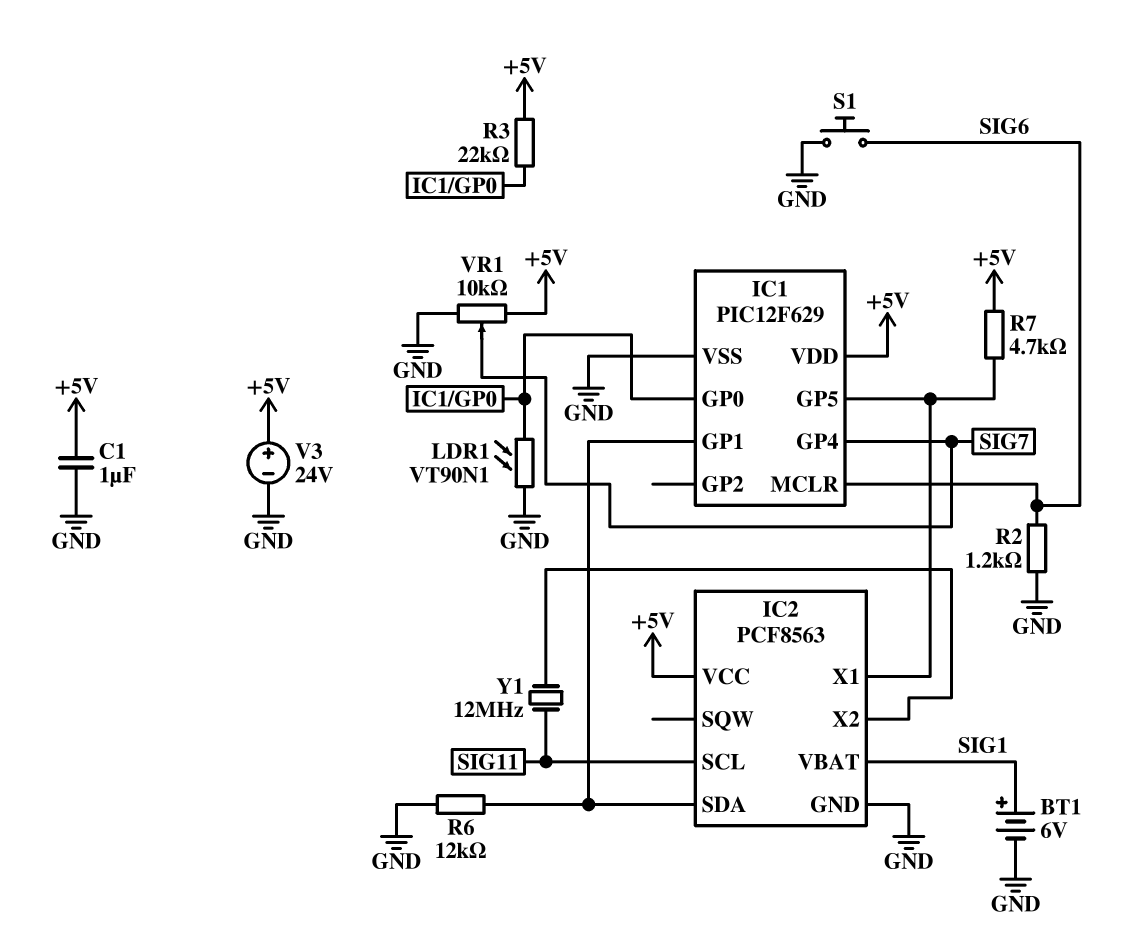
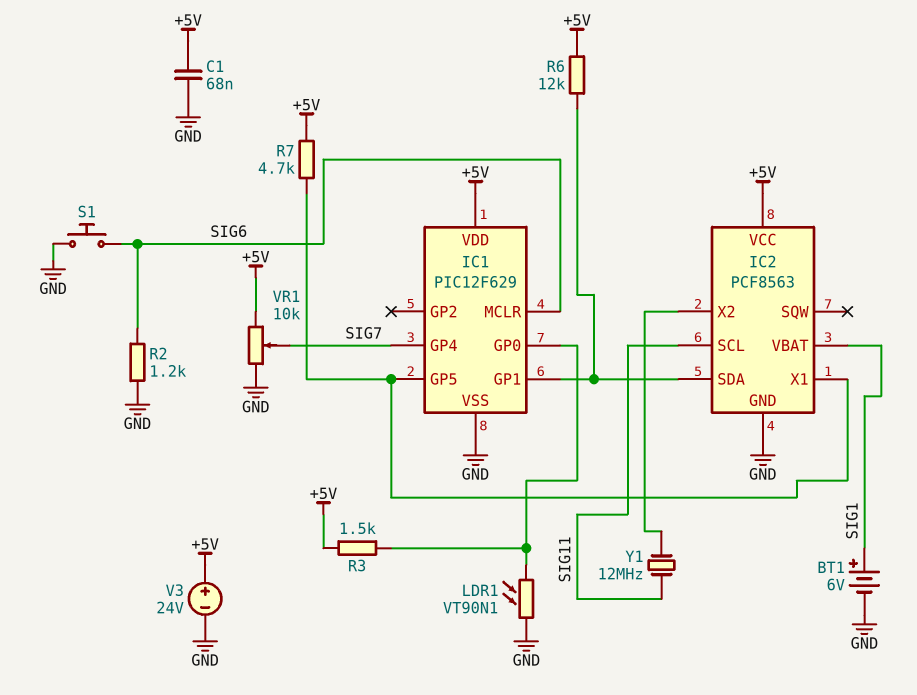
C1: 1uF (+5V, GND) -> 68nF (+5V, GND)
R3: 22k (+5V, IC1/GP0) -> 1.5k (+5V, IC1/GP0)
R6: 12k (GND, IC1/GP1) -> 12k (+5V, IC1/GP1)

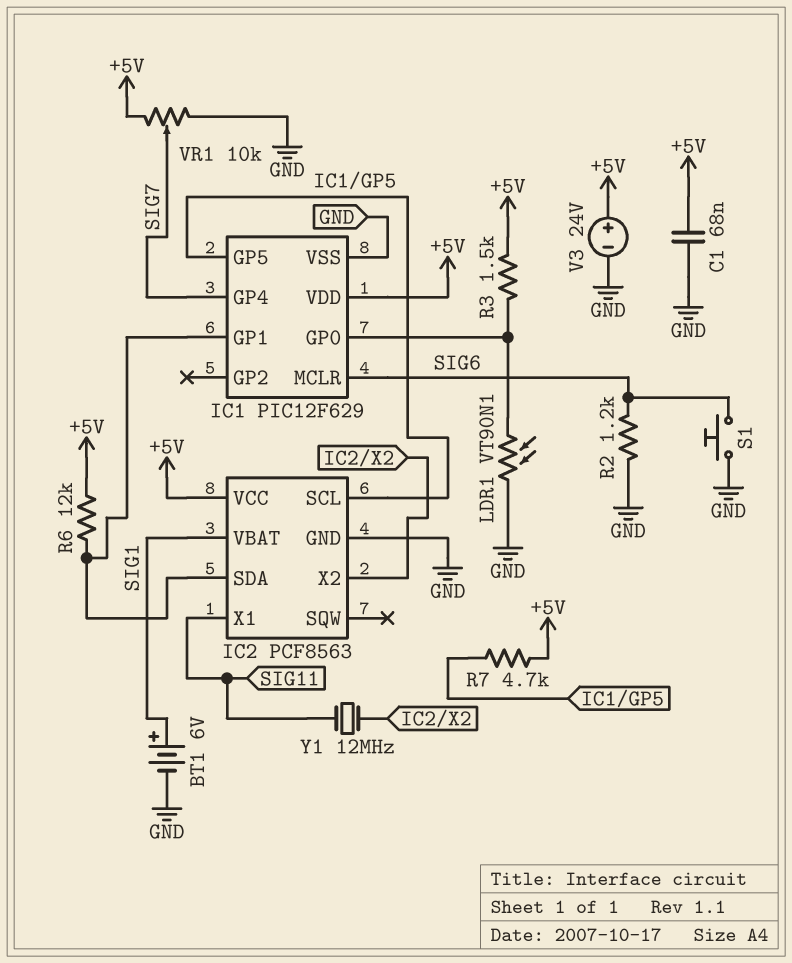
IC2 pin SCL: SIG11 -> IC1/GP5
IC2 pin X1: IC1/GP5 -> SIG11

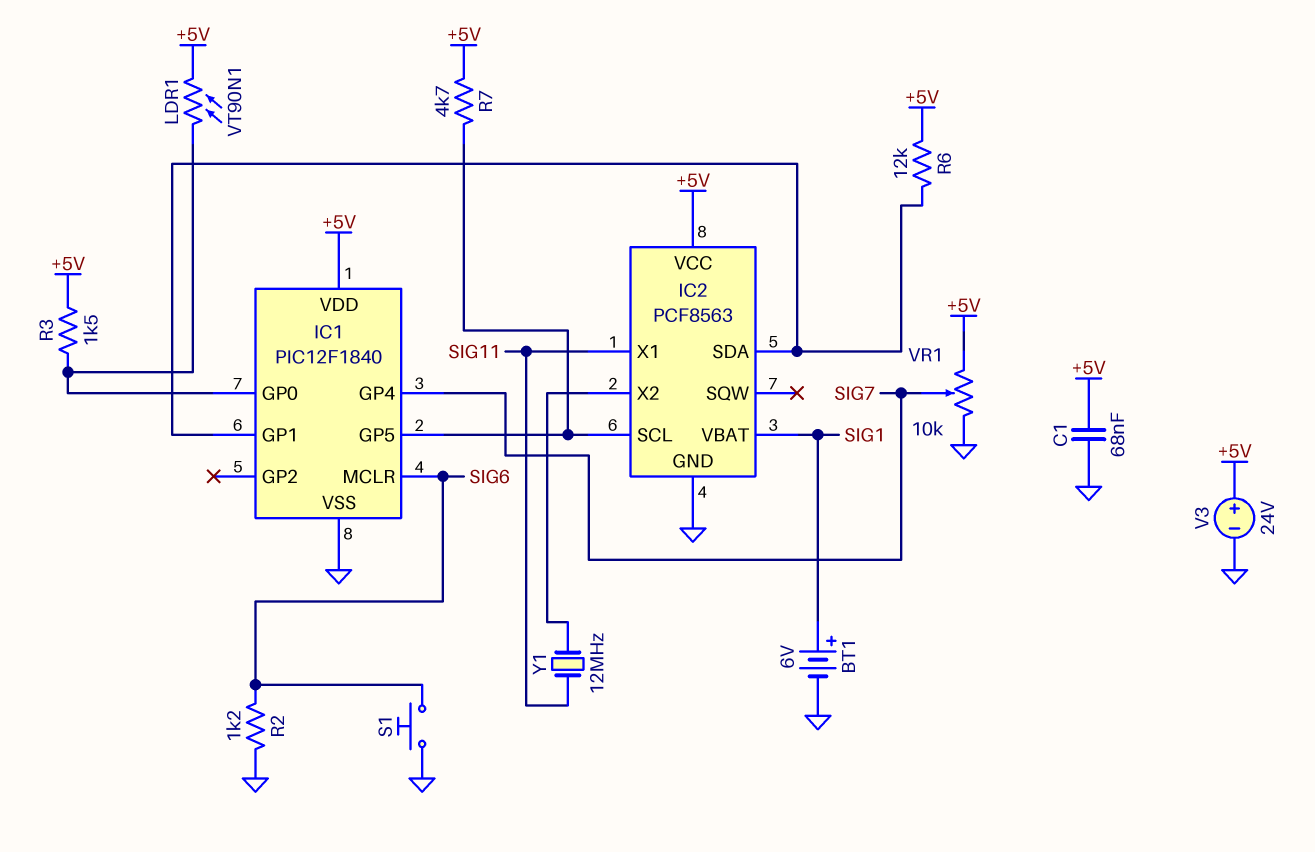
IC1: PIC12F629 -> PIC12F1840
LDR1: VT90N1 (GND, IC1/GP0) -> VT90N1 (+5V, IC1/GP0)

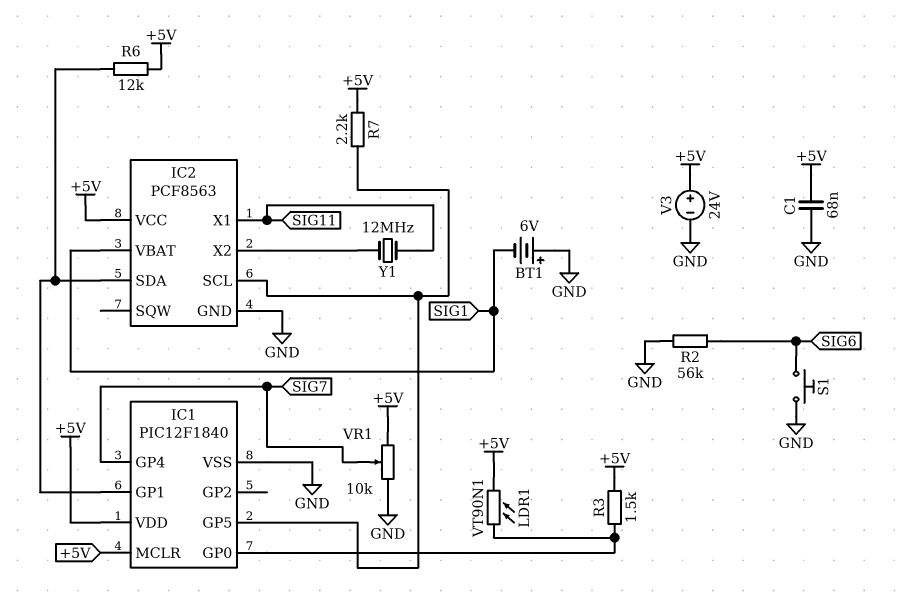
BT1: 6V (plus SIG1, minus GND) -> 6V (plus GND, minus SIG1)
IC1 pin MCLR: SIG6 -> +5V
R2: 1.2k (GND, SIG6) -> 56k (GND, SIG6)
R7: 4.7k (+5V, IC1/GP5) -> 2.2k (+5V, IC1/GP5)

